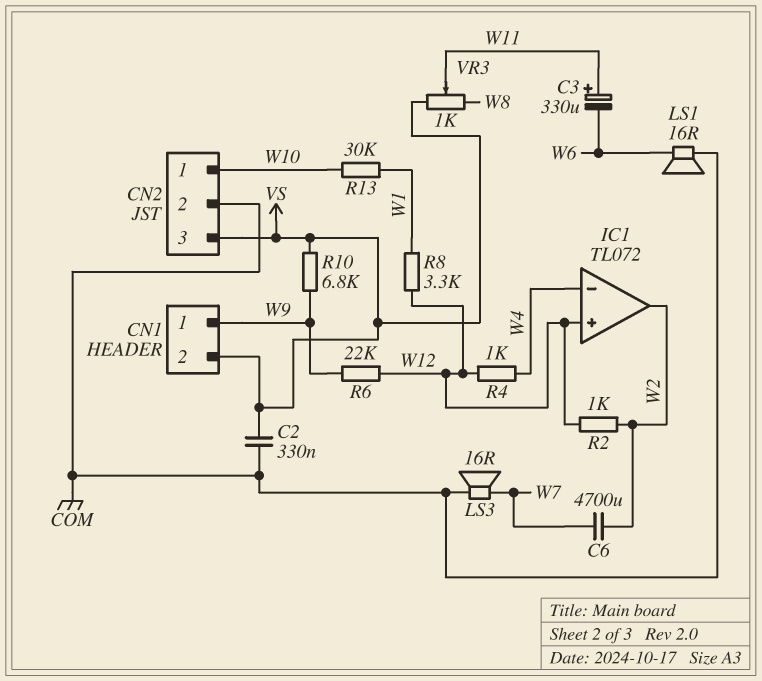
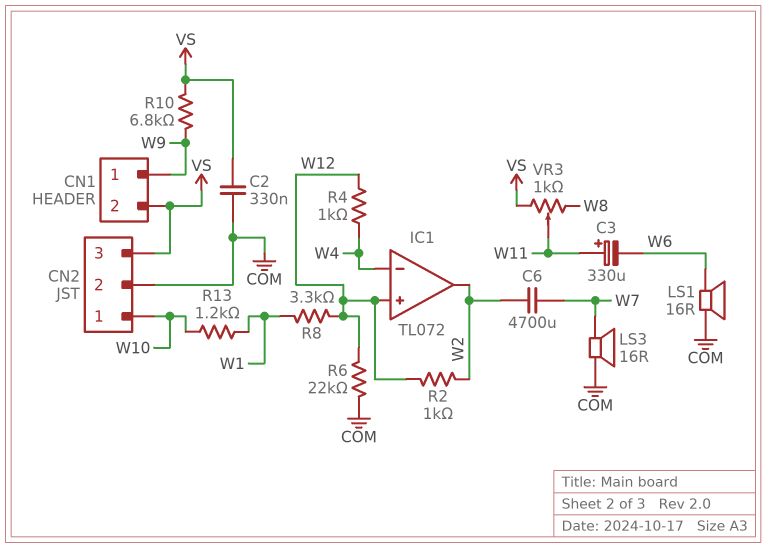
R6: 22k (W9, W12) -> 22k (COM, W12)
R13: 30k (W1, W10) -> 1.2k (W1, W10)

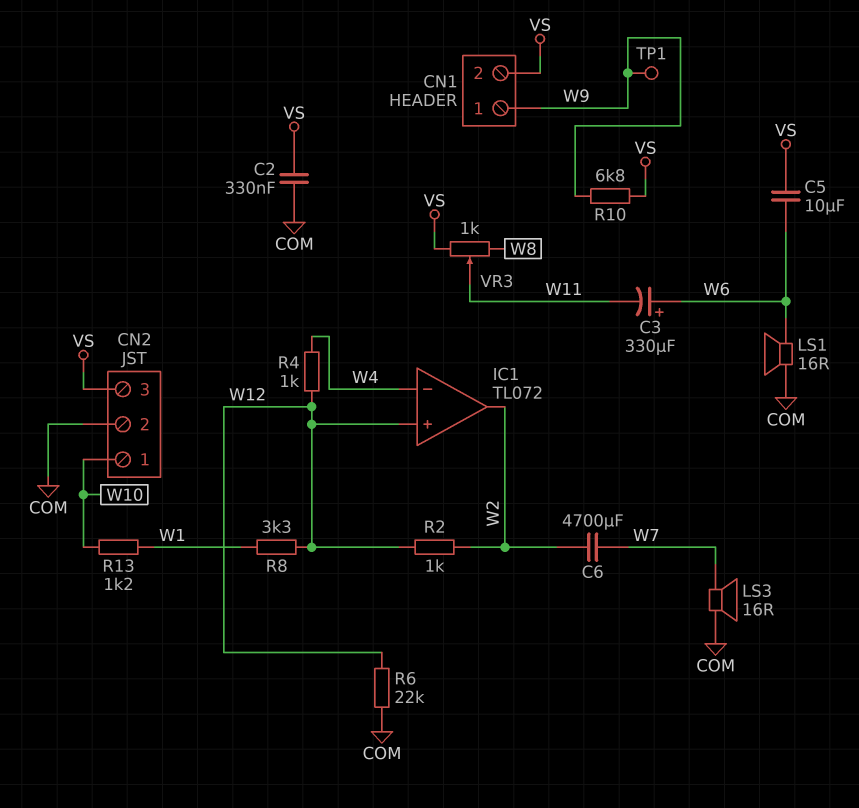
C3: 330uF (plus W11, minus W6) -> 330uF (plus W6, minus W11)
C5: none -> 10uF (VS, W6)
TP1: none -> test point (W9)

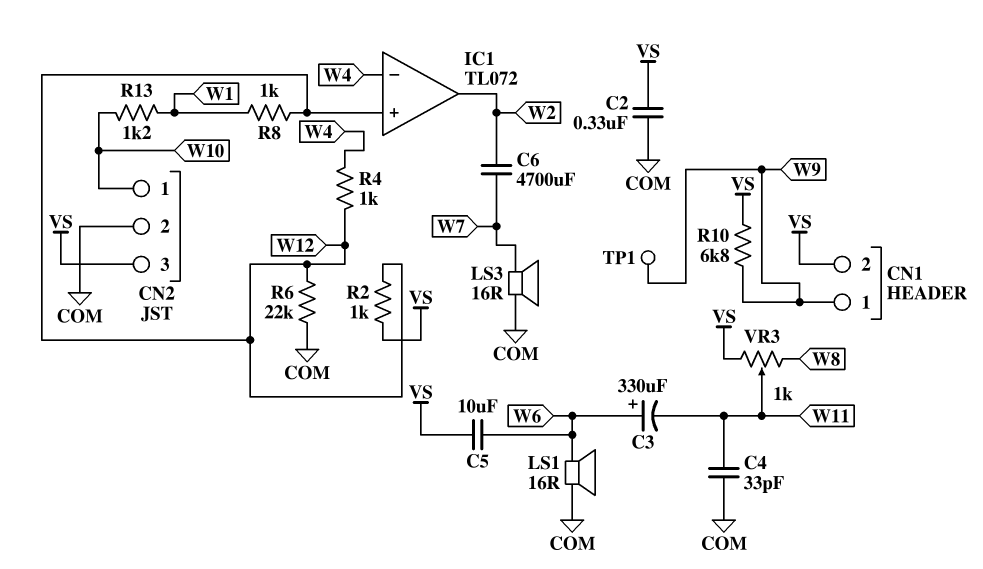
C4: none -> 33pF (COM, W11)
R2: 1k (W2, W12) -> 1k (VS, W12)
R8: 3.3k (W1, W12) -> 1k (W1, W12)

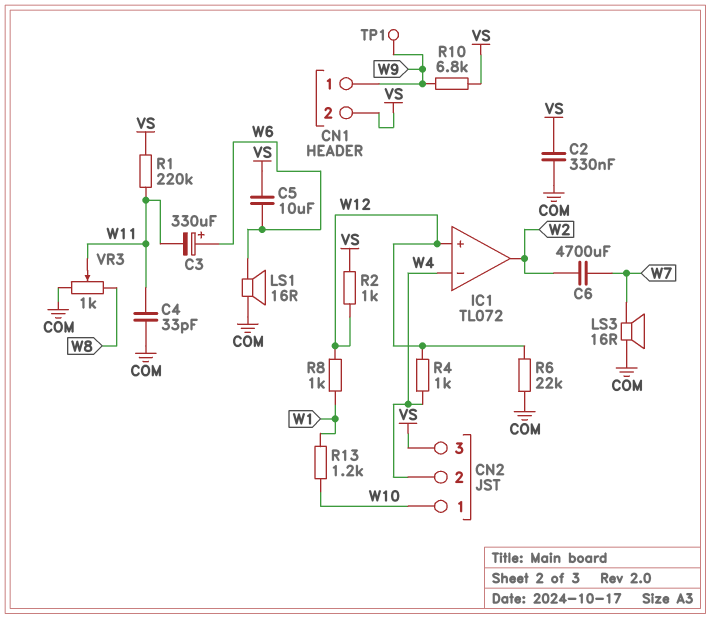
CN2 pin 2: COM -> W4
R1: none -> 220k (VS, W11)
VR3: 1k (VS, W8, wiper W11) -> 1k (COM, W8, wiper W11)

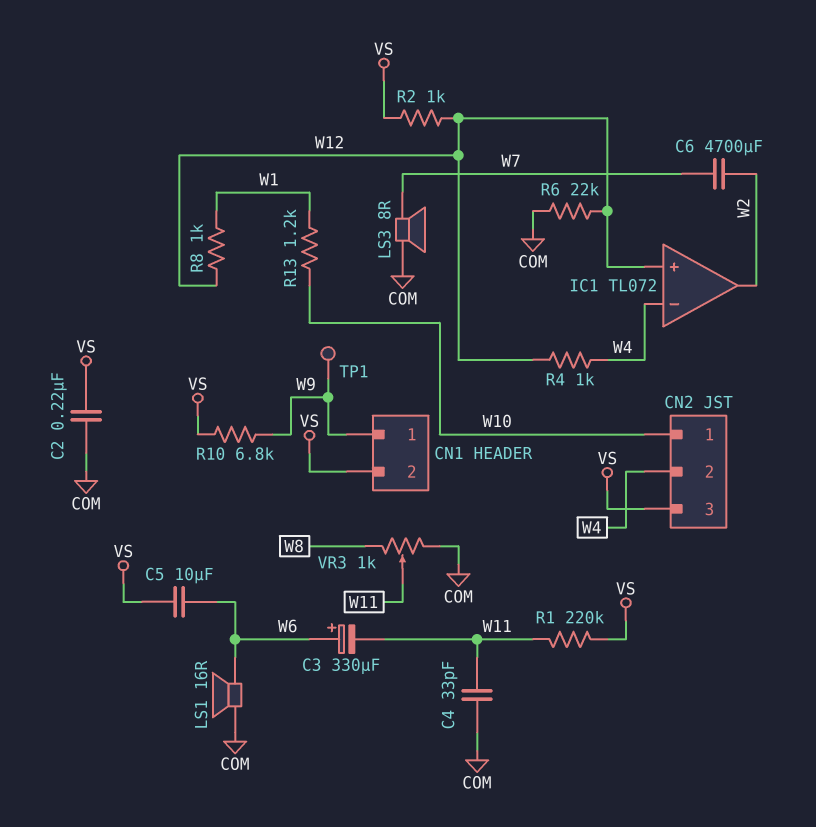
C2: 330nF (COM, VS) -> 220nF (COM, VS)
LS3: speaker 16R (COM, W7) -> speaker 8R (COM, W7)

